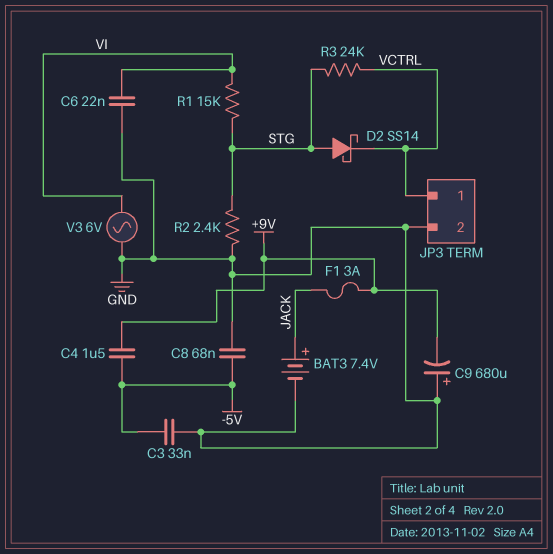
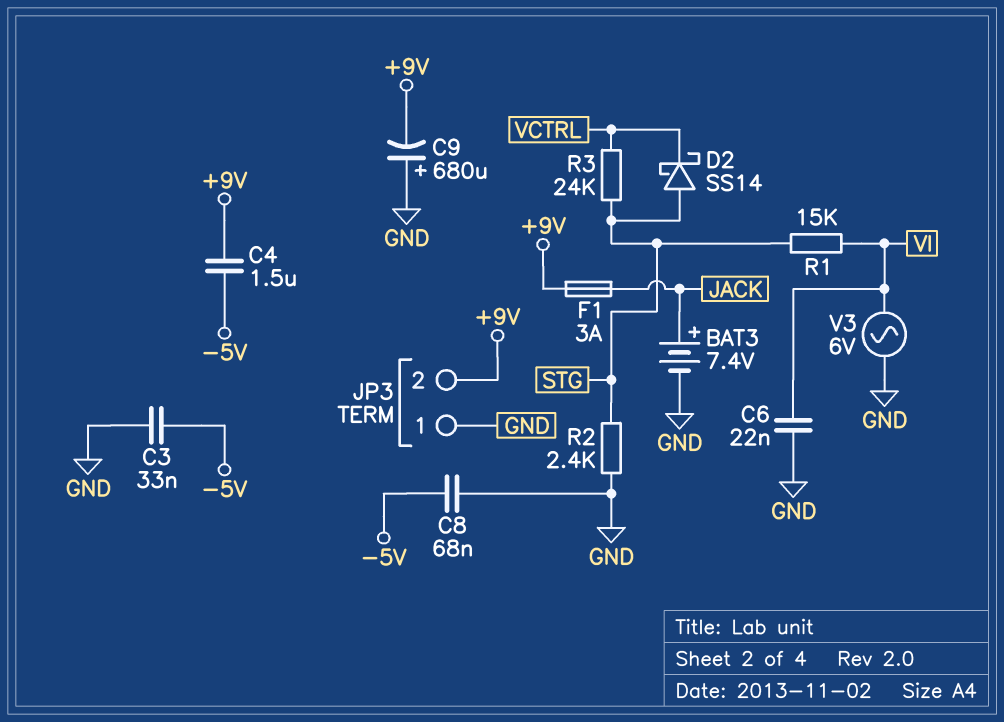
JP3 pin 1: VCTRL -> GND
JP3 pin 2: GND -> +9V

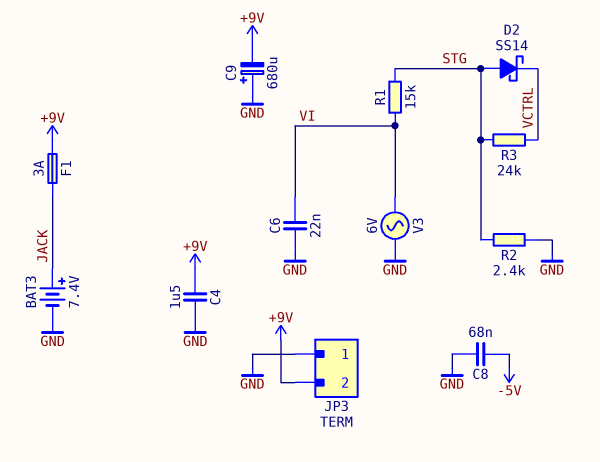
C3: 33nF (-5V, GND) -> none
C4: 1.5uF (+9V, -5V) -> 1.5uF (+9V, GND)

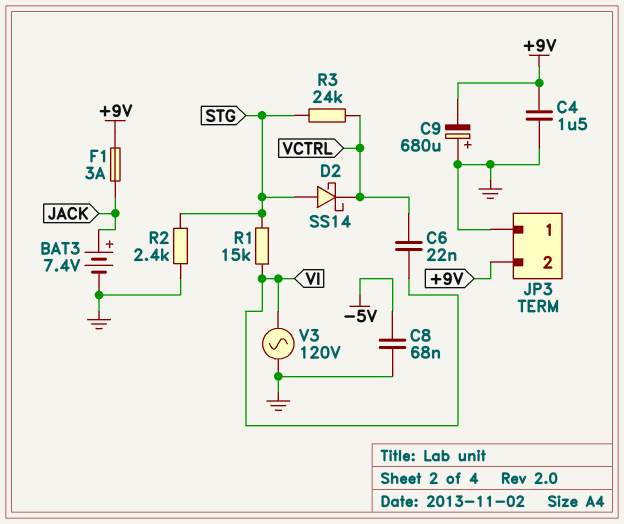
C6: 22nF (GND, VI) -> 22nF (VCTRL, VI)
V3: AC 6V (GND, VI) -> AC 120V (GND, VI)

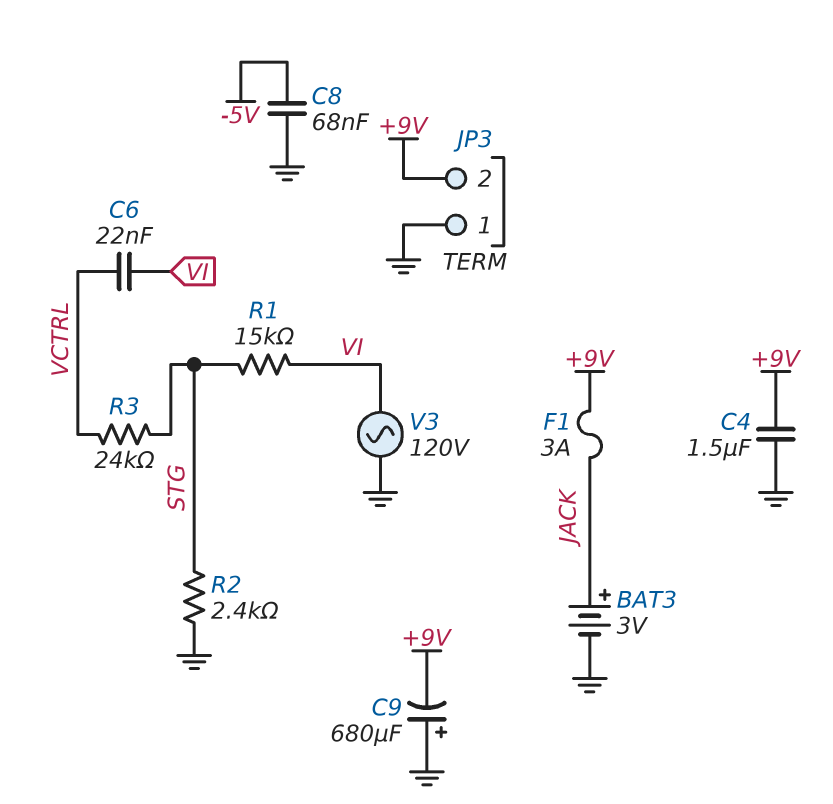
BAT3: 7.4V (plus JACK, minus GND) -> 3V (plus JACK, minus GND)
D2: schottky SS14 (A STG, K VCTRL) -> none

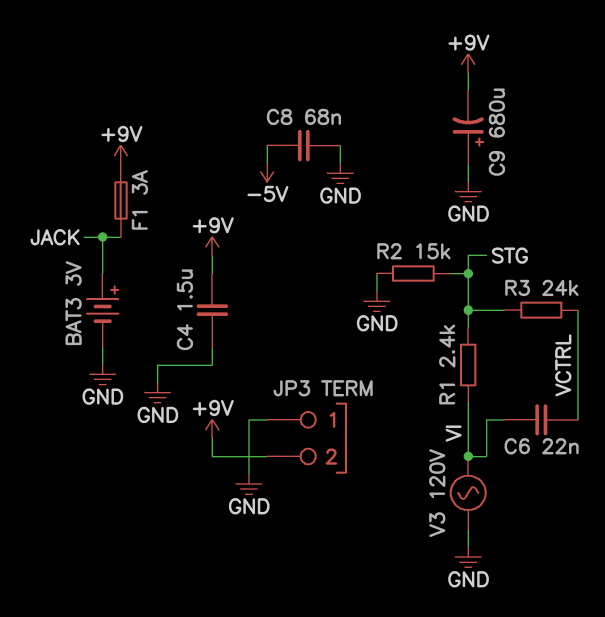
R1: 15k (STG, VI) -> 2.4k (STG, VI)
R2: 2.4k (GND, STG) -> 15k (GND, STG)

